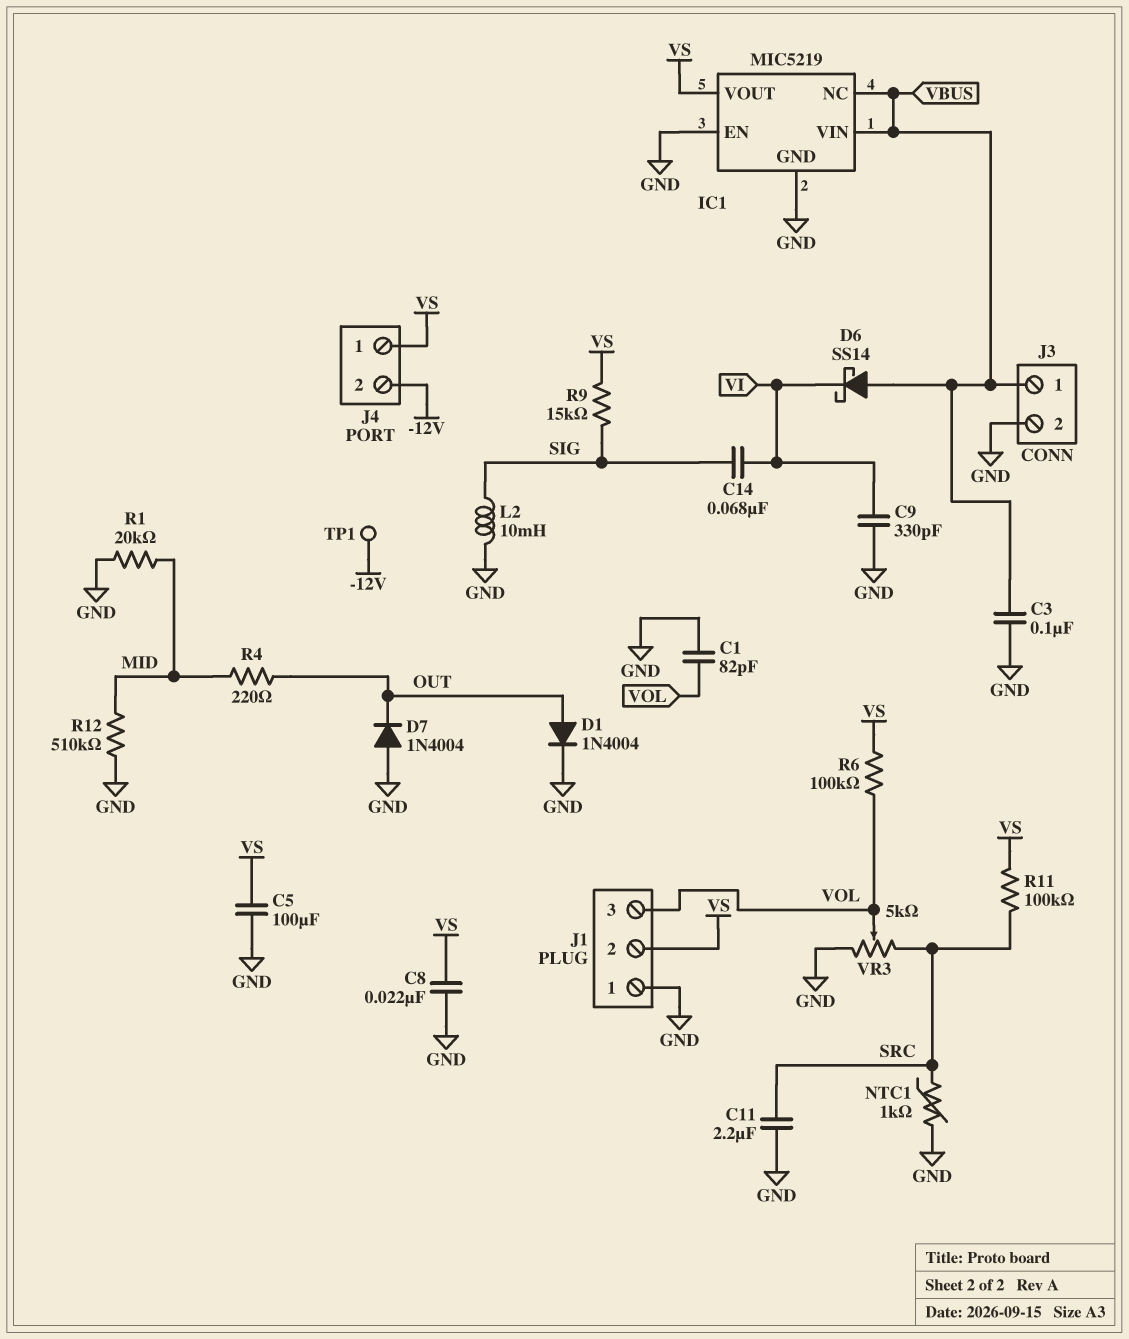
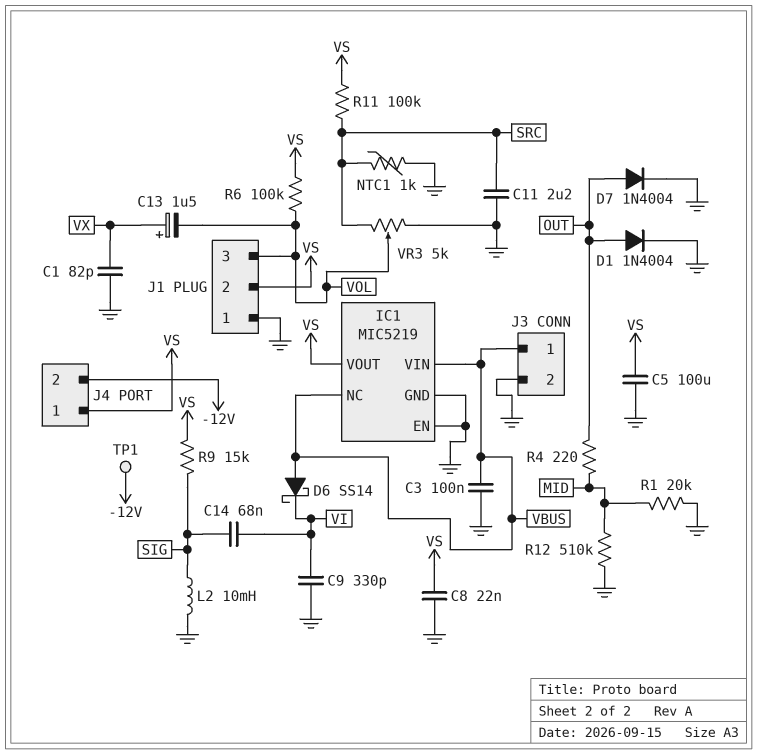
C1: 82pF (GND, VOL) -> 82pF (GND, VX)
C13: none -> 1.5uF (plus VX, minus VOL)
D7: diode 1N4004 (A GND, K OUT) -> diode 1N4004 (A OUT, K GND)

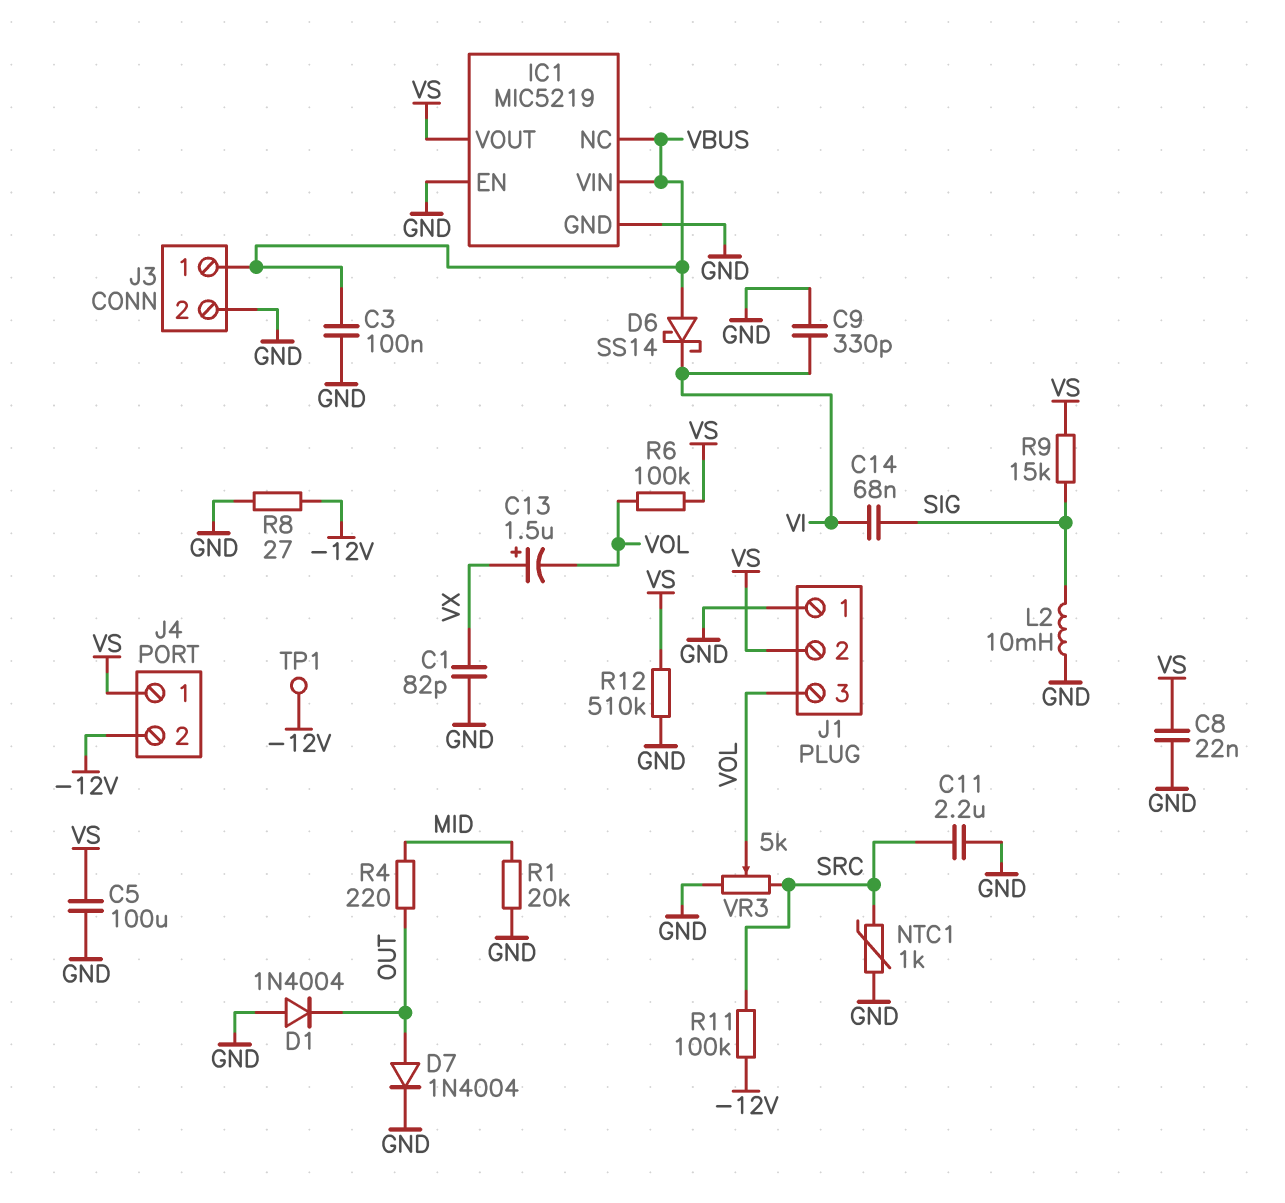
D1: diode 1N4004 (A OUT, K GND) -> diode 1N4004 (A GND, K OUT)
R8: none -> 27 (-12V, GND)
R11: 100k (SRC, VS) -> 100k (-12V, SRC)
R12: 510k (GND, MID) -> 510k (GND, VS)

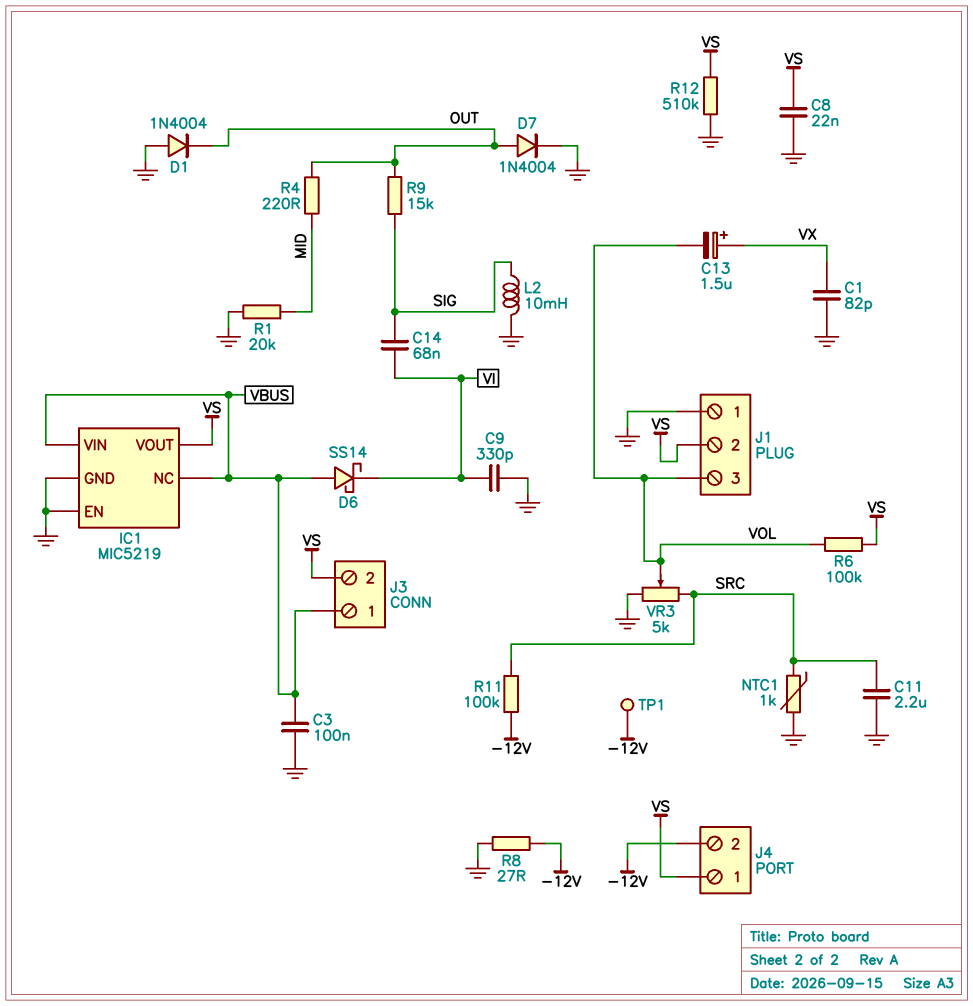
C5: 100uF (GND, VS) -> none
J3 pin 2: GND -> VS
R9: 15k (SIG, VS) -> 15k (OUT, SIG)

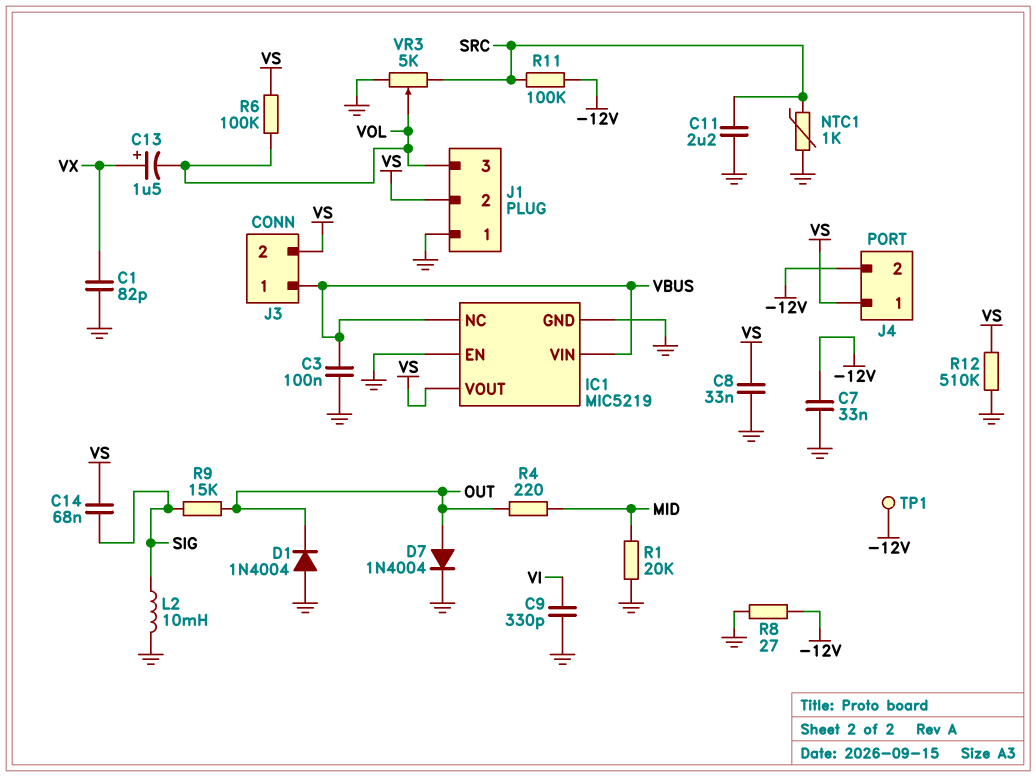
C7: none -> 33nF (-12V, GND)
C8: 22nF (GND, VS) -> 33nF (GND, VS)
C14: 68nF (SIG, VI) -> 68nF (SIG, VS)
D6: schottky SS14 (A VBUS, K VI) -> none

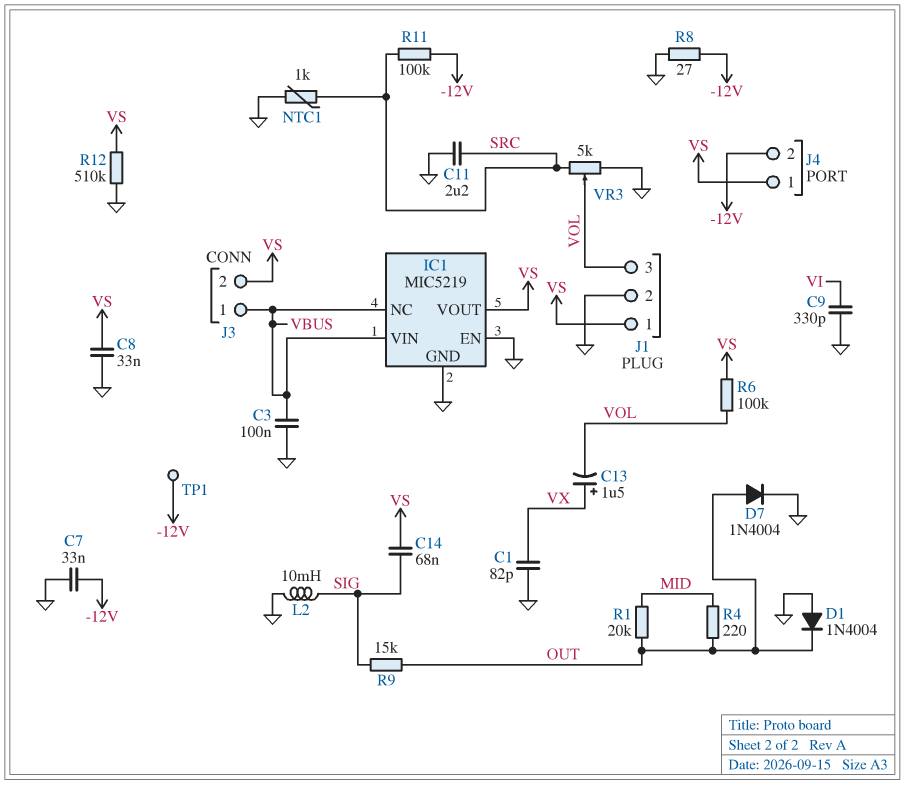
J1 pin 1: GND -> VS
J1 pin 2: VS -> GND
R1: 20k (GND, MID) -> 20k (MID, OUT)

